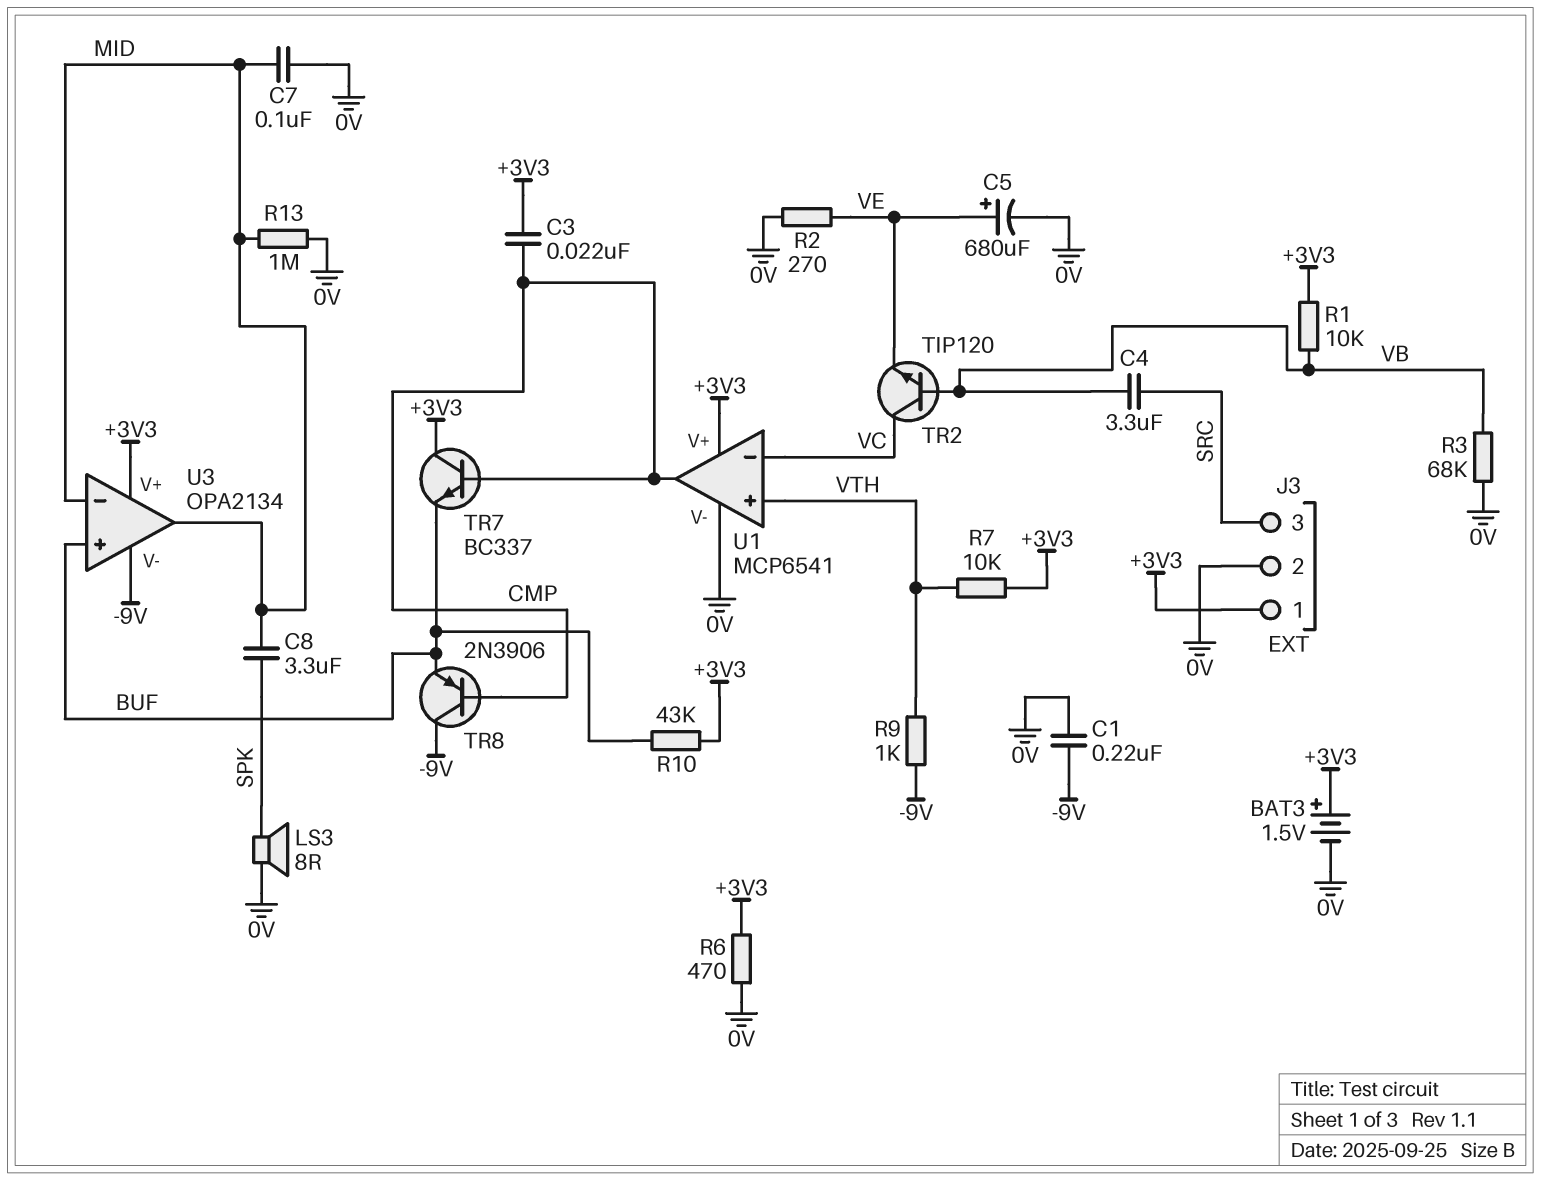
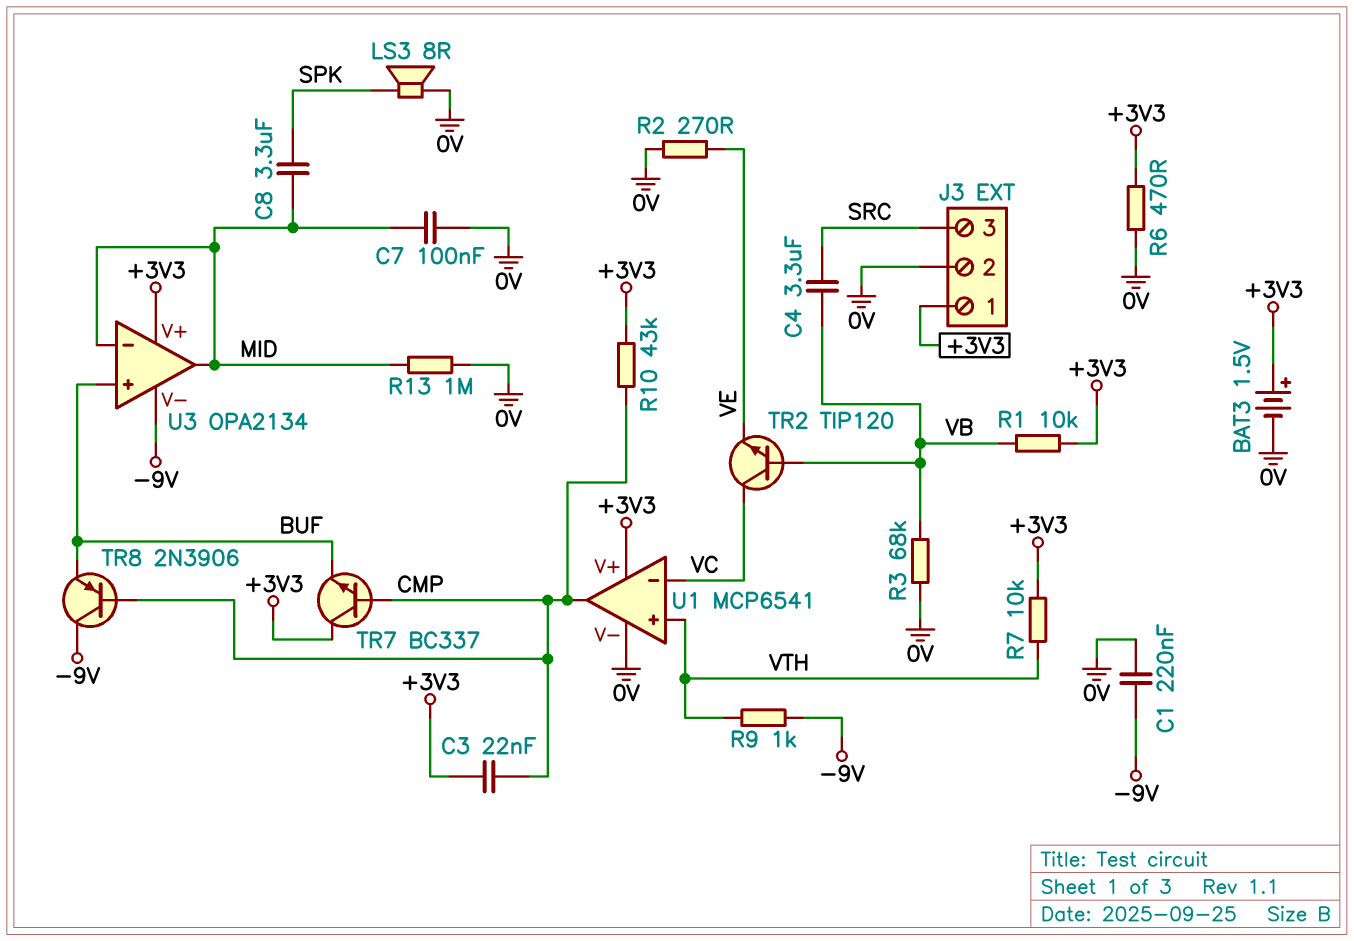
C5: 680uF (plus VE, minus 0V) -> none
R10: 43k (+3V3, BUF) -> 43k (+3V3, CMP)

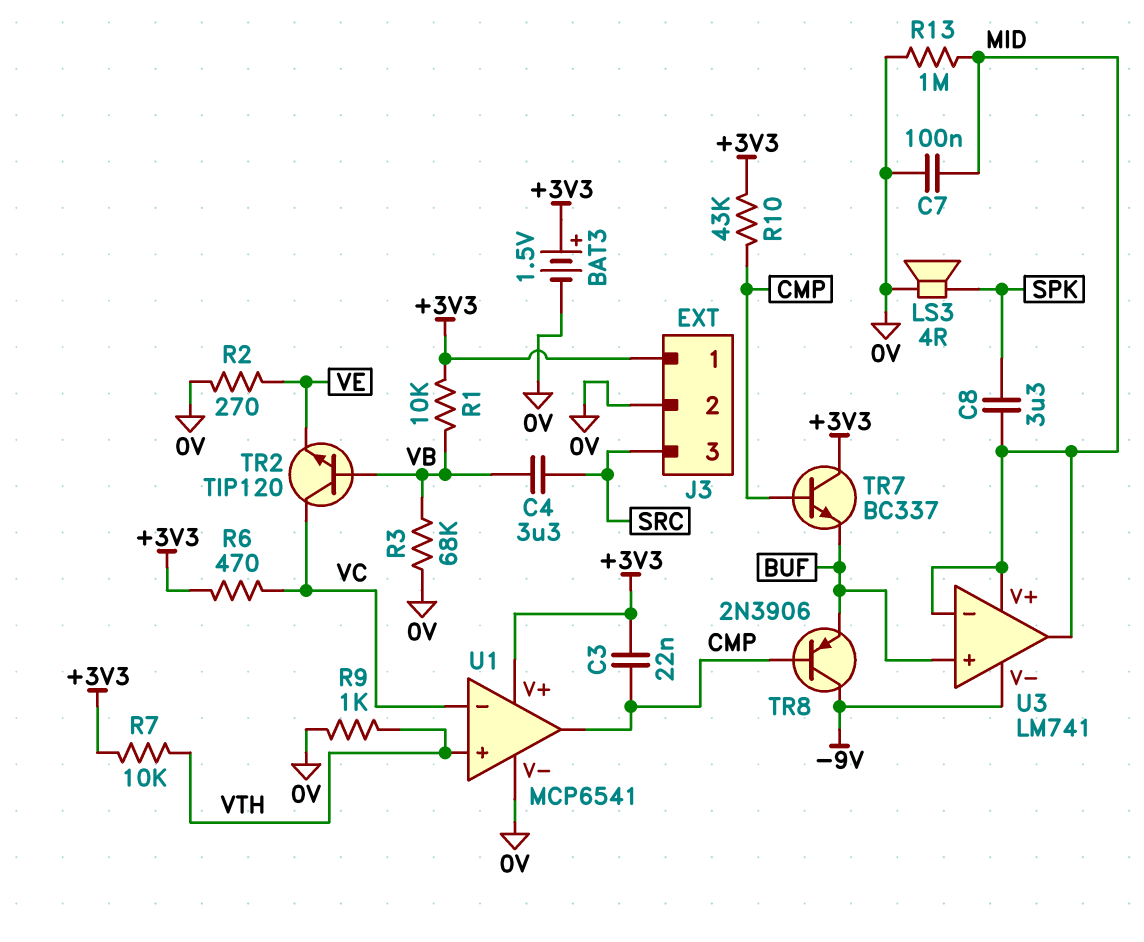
C1: 220nF (-9V, 0V) -> none
LS3: speaker 8R (0V, SPK) -> speaker 4R (0V, SPK)
R6: 470 (+3V3, 0V) -> 470 (+3V3, VC)
R9: 1k (-9V, VTH) -> 1k (0V, VTH)
U3: OPA2134 -> LM741
U3 pin V+: +3V3 -> MID

